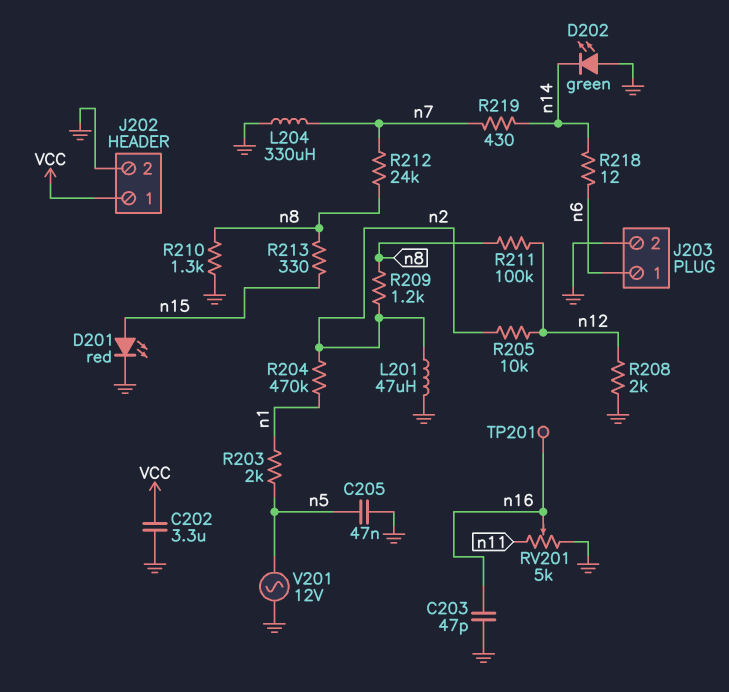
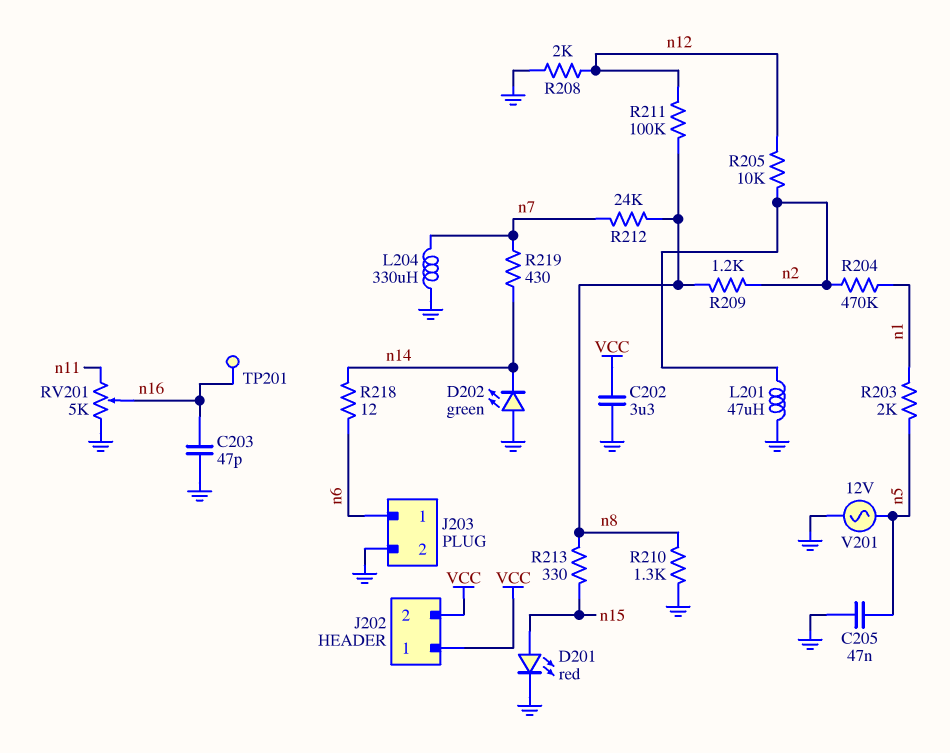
J202 pin 2: GND -> VCC

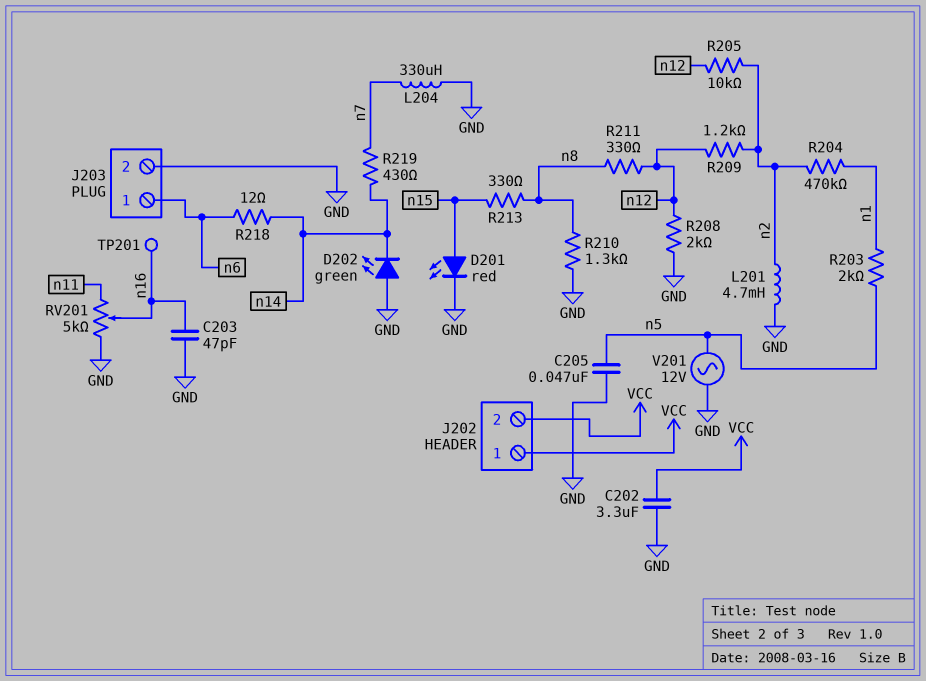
L201: 47uH (GND, n2) -> 4.7mH (GND, n2)
R209: 1.2k (n2, n8) -> 1.2k (n2, n12)
R211: 100k (n8, n12) -> 330 (n8, n12)
R212: 24k (n7, n8) -> none

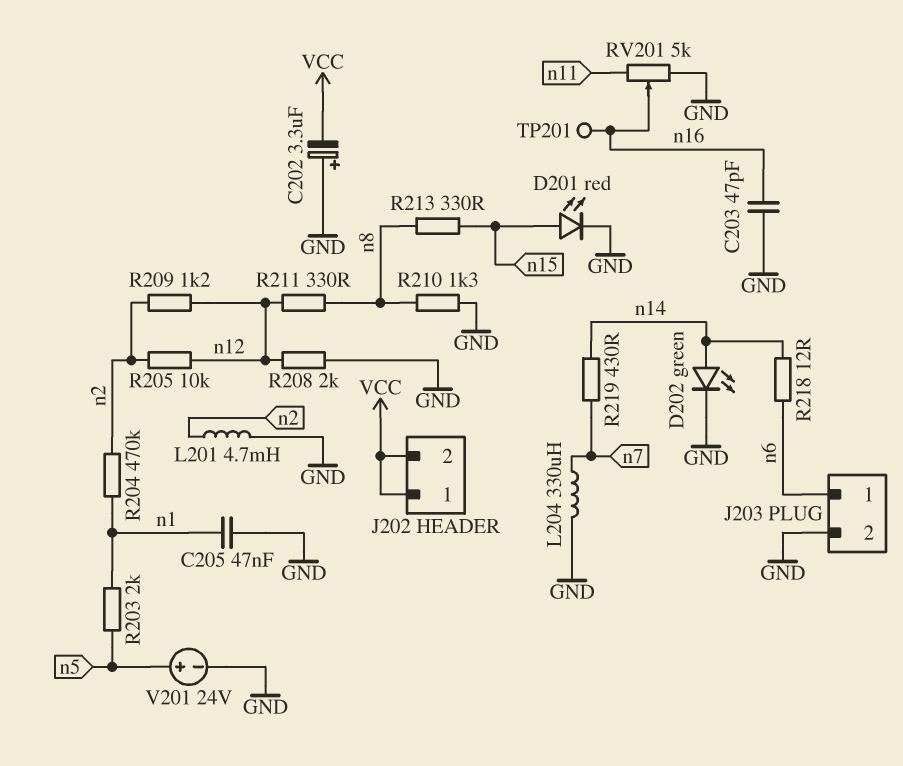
C202: 3.3uF (GND, VCC) -> 3.3uF (plus GND, minus VCC)
C205: 47nF (GND, n5) -> 47nF (GND, n1)
D202: LED green (A GND, K n14) -> LED green (A n14, K GND)
V201: AC 12V (GND, n5) -> 24V (plus n5, minus GND)

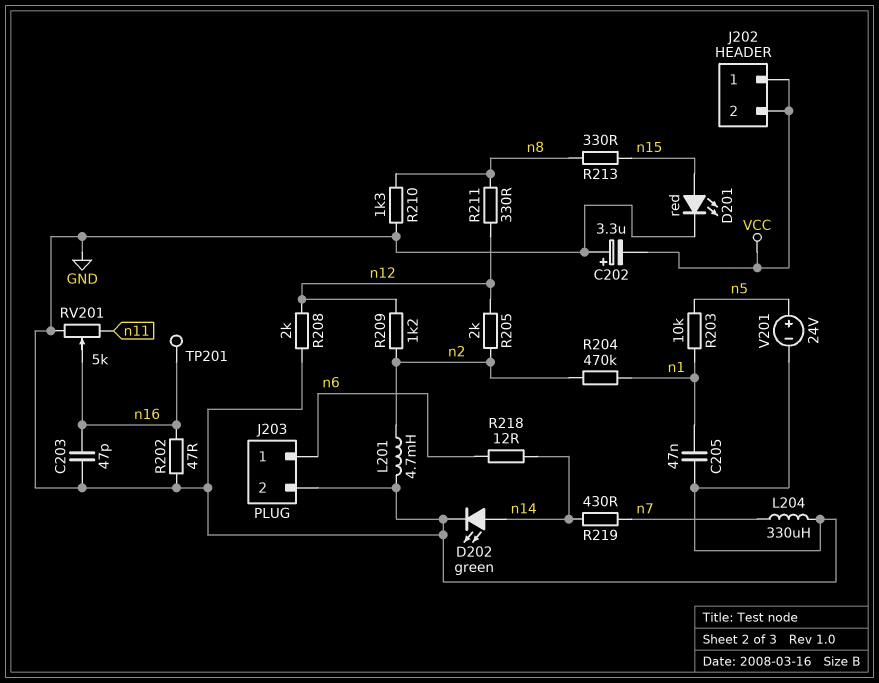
R202: none -> 47 (GND, n16)
R203: 2k (n1, n5) -> 10k (n1, n5)
R205: 10k (n2, n12) -> 2k (n2, n12)

